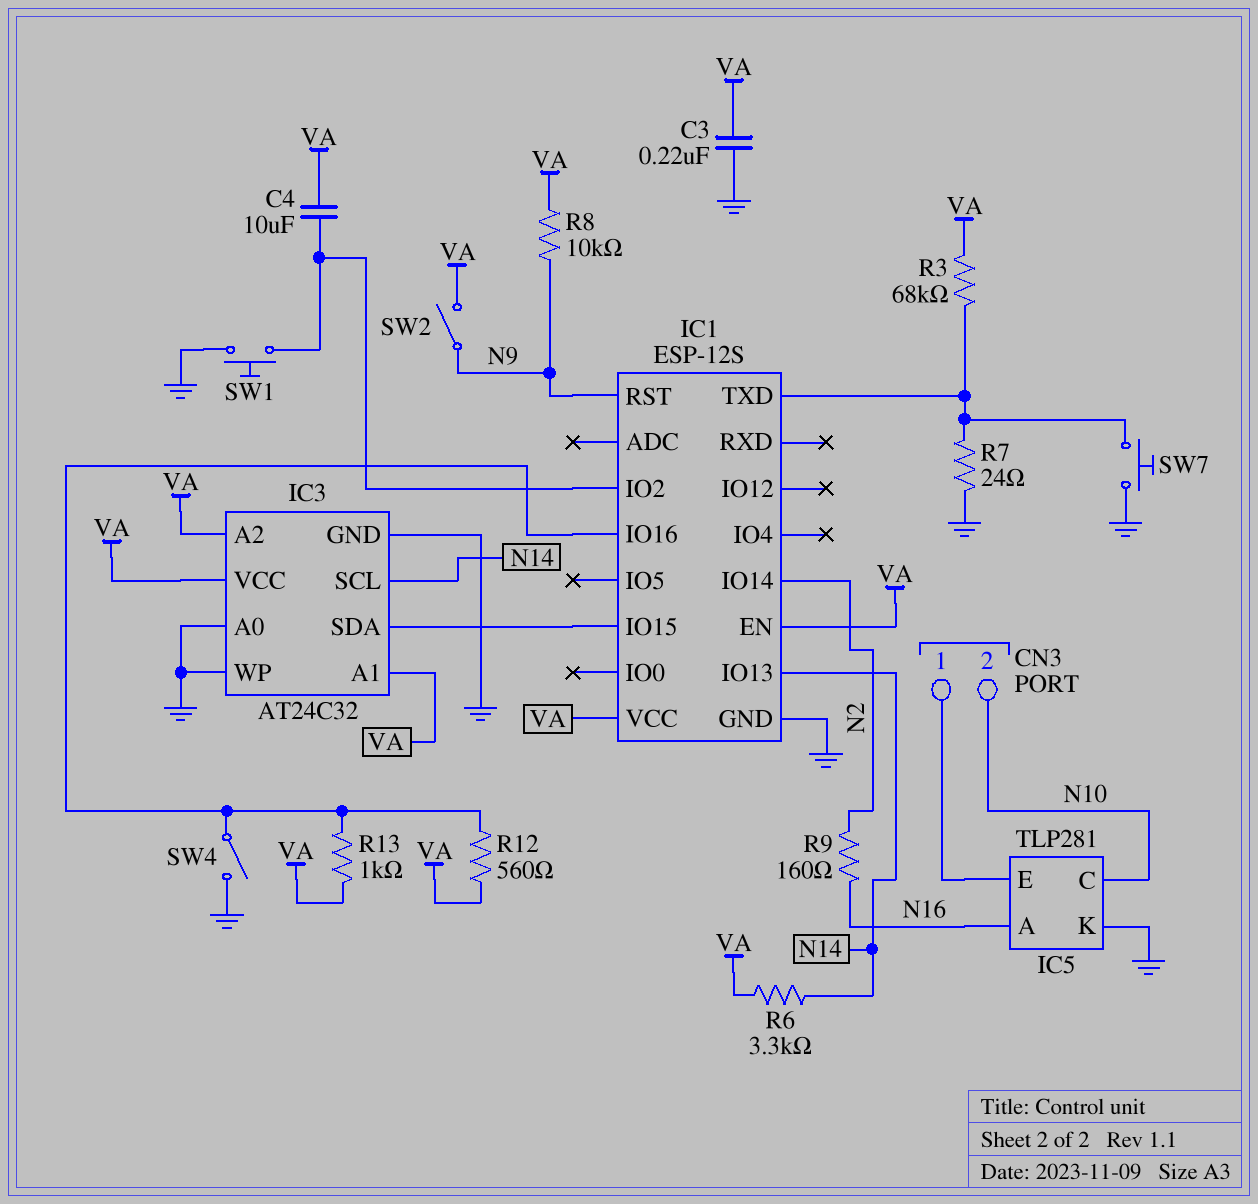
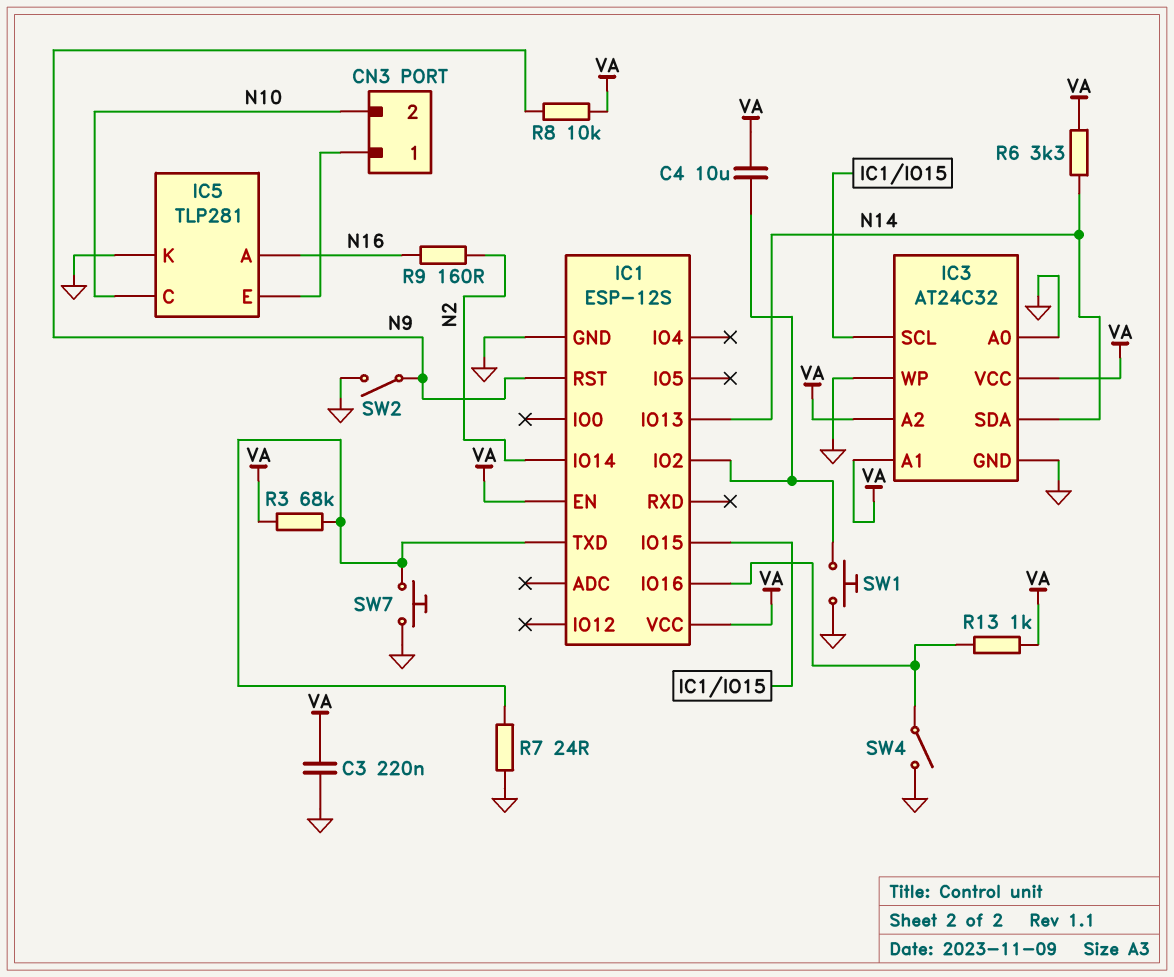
IC3 pin SCL: N14 -> IC1/IO15
IC3 pin SDA: IC1/IO15 -> N14
R12: 560 (IC1/IO16, VA) -> none
SW2: switch (N9, VA) -> switch (GND, N9)

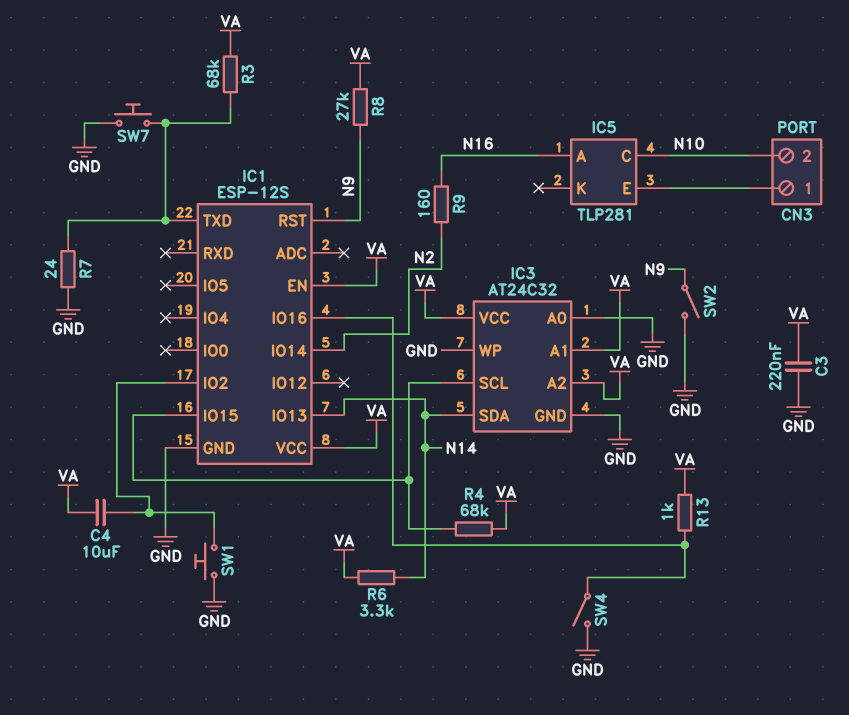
IC5 pin K: GND -> none
R4: none -> 68k (IC1/IO15, VA)
R8: 10k (N9, VA) -> 27k (N9, VA)

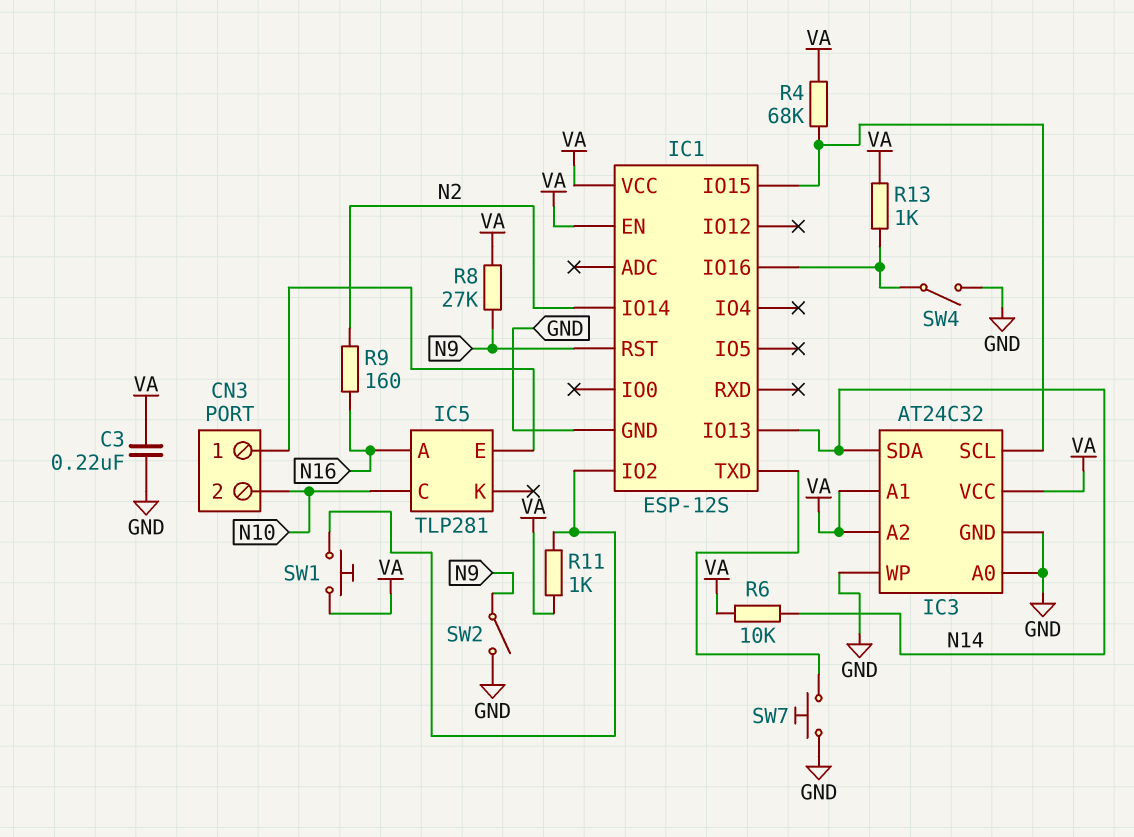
C4: 10uF (IC1/IO2, VA) -> none
R3: 68k (IC1/TXD, VA) -> none
R6: 3.3k (N14, VA) -> 10k (N14, VA)
R7: 24 (GND, IC1/TXD) -> none
R11: none -> 1k (IC1/IO2, VA)
SW1: button (GND, IC1/IO2) -> button (IC1/IO2, VA)

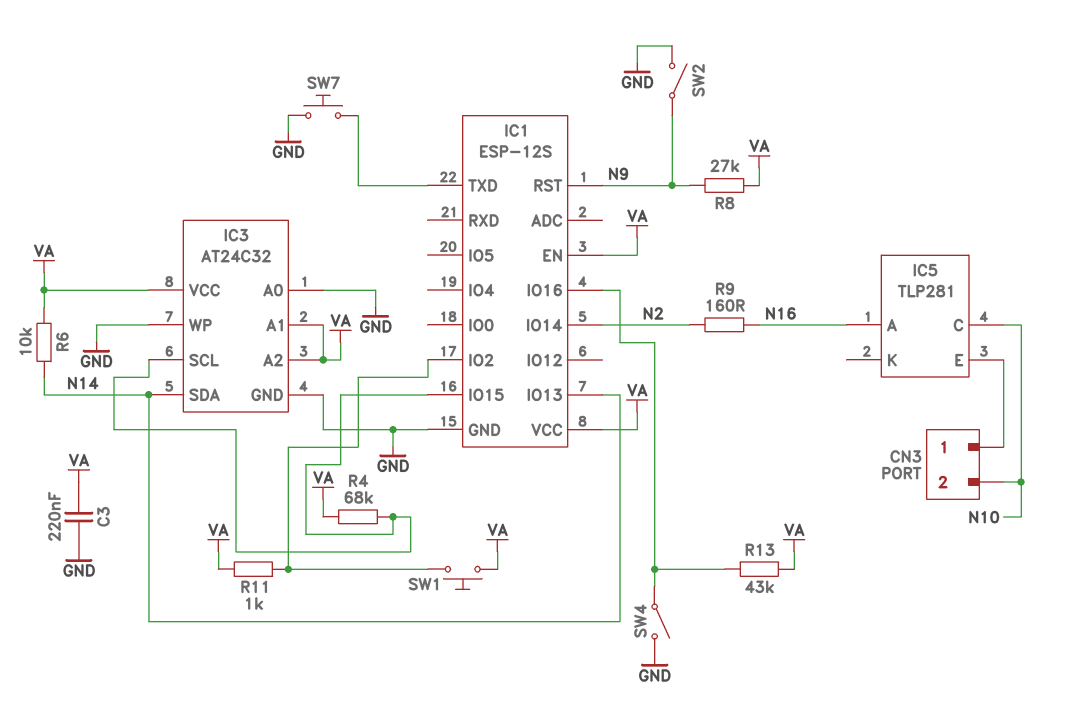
R13: 1k (IC1/IO16, VA) -> 43k (IC1/IO16, VA)

